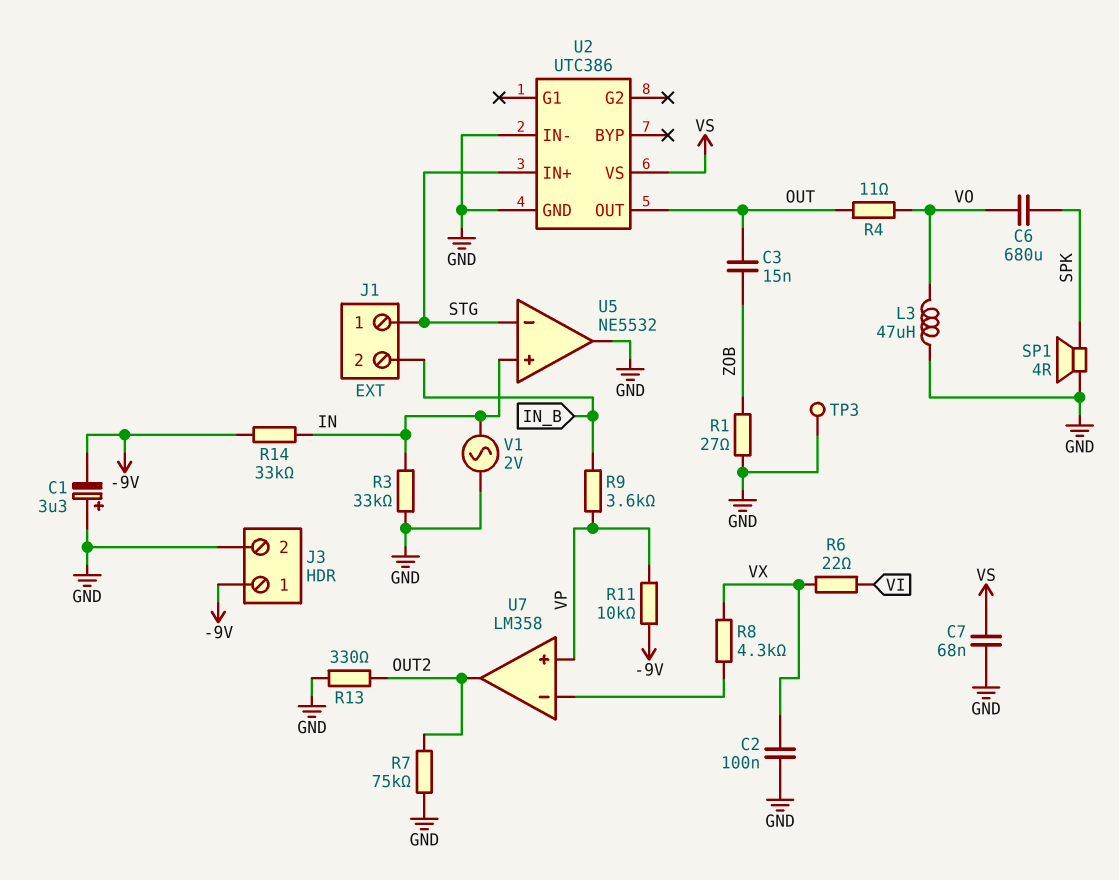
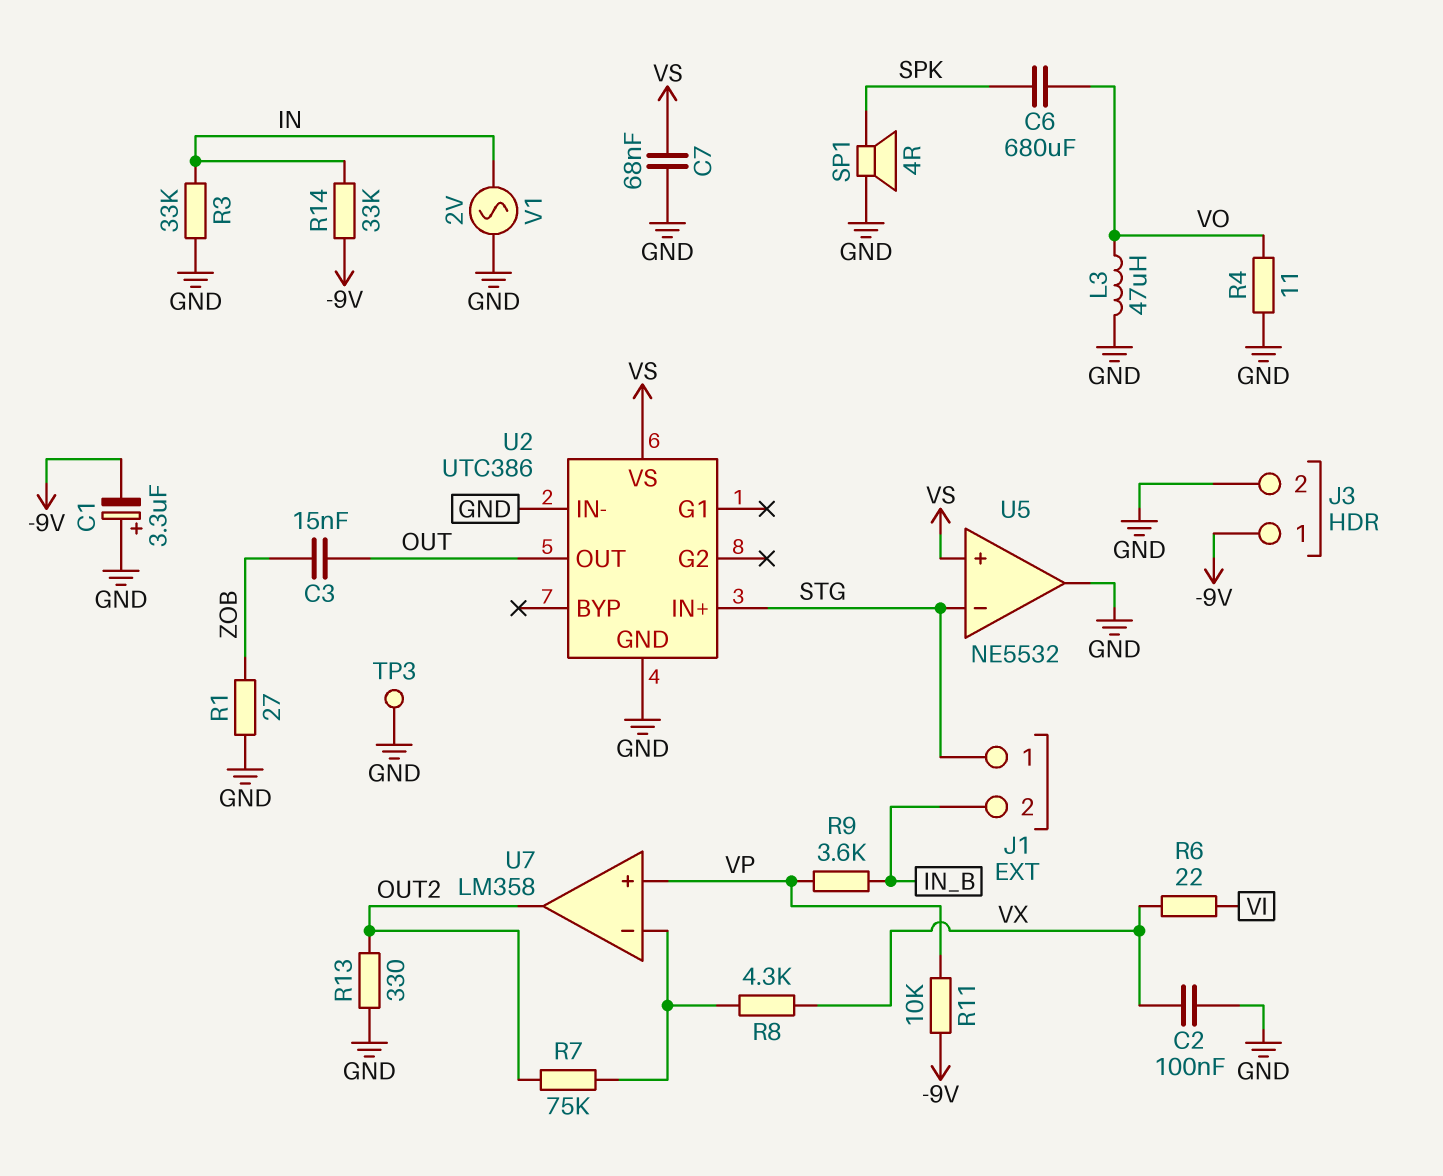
R4: 11 (OUT, VO) -> 11 (GND, VO)
R7: 75k (GND, OUT2) -> 75k (OUT2, U7/in-)
U5 pin in+: IN -> VS

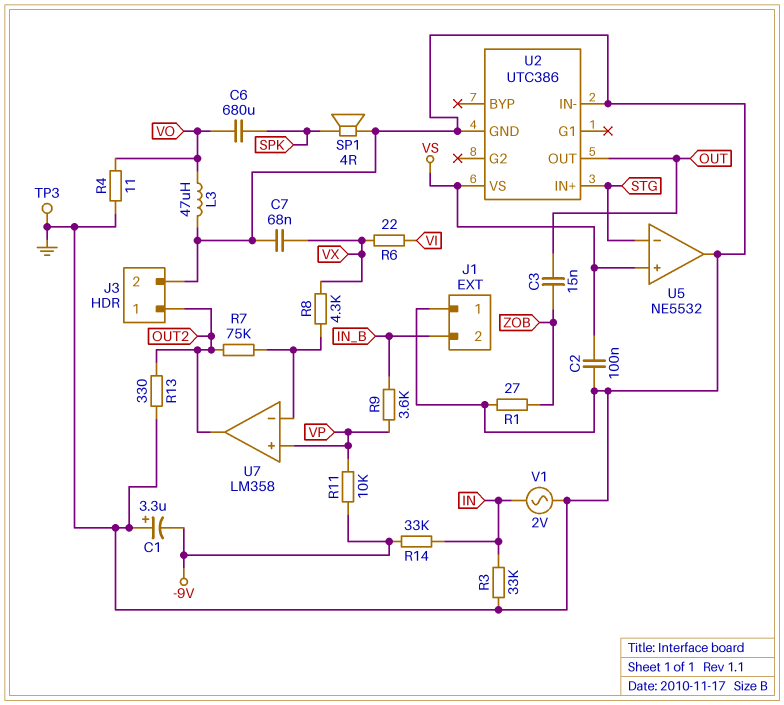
C2: 100nF (GND, VX) -> 100nF (GND, VS)
C7: 68nF (GND, VS) -> 68nF (GND, VX)
J1 pin 1: STG -> GND
J3 pin 1: -9V -> OUT2

